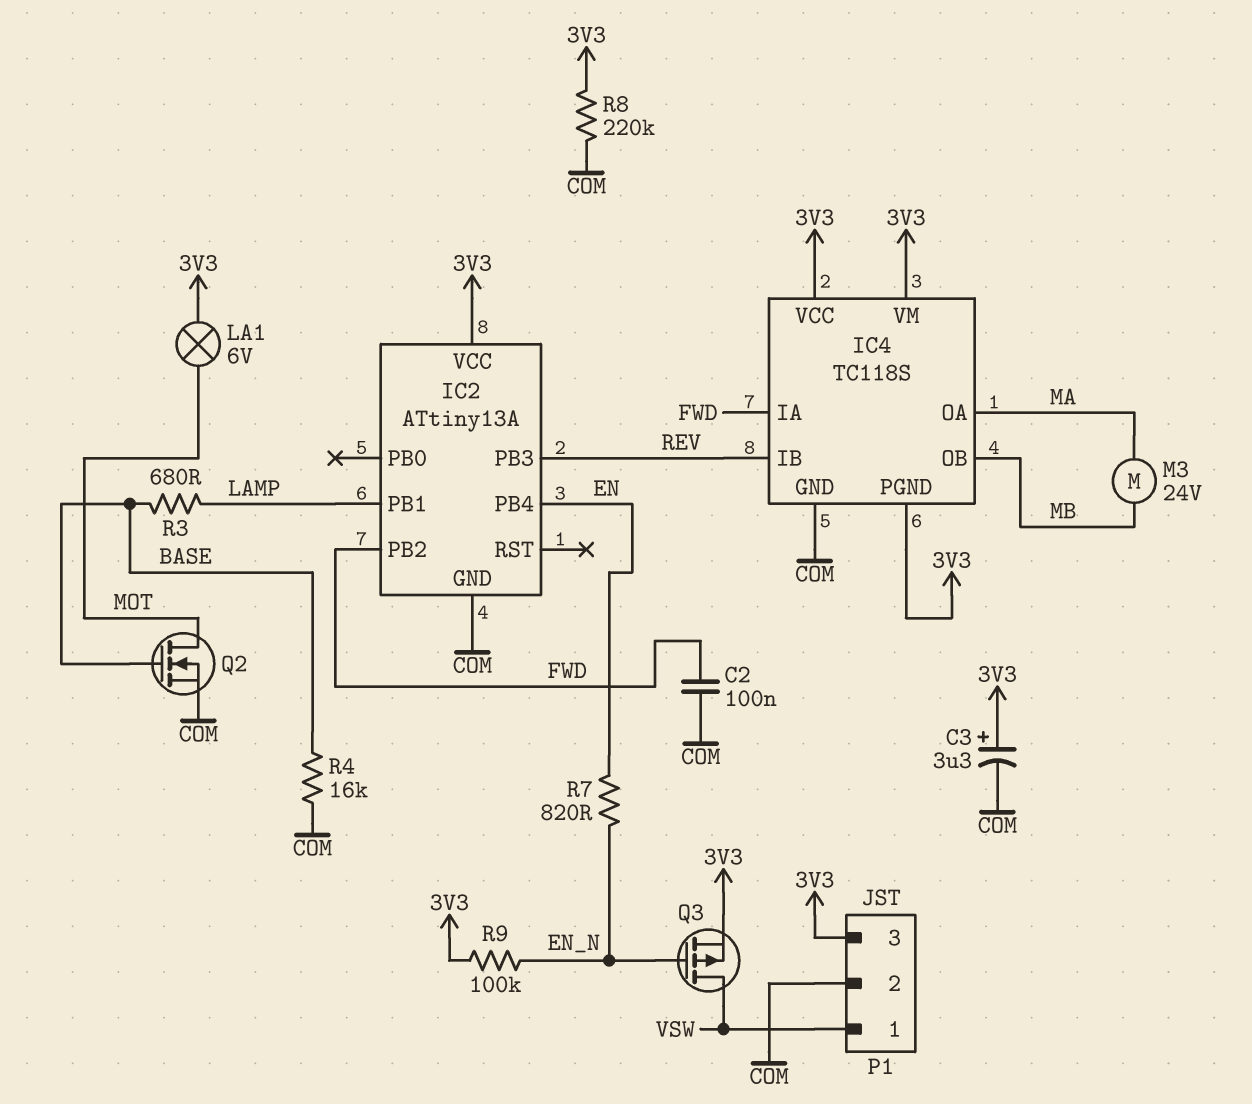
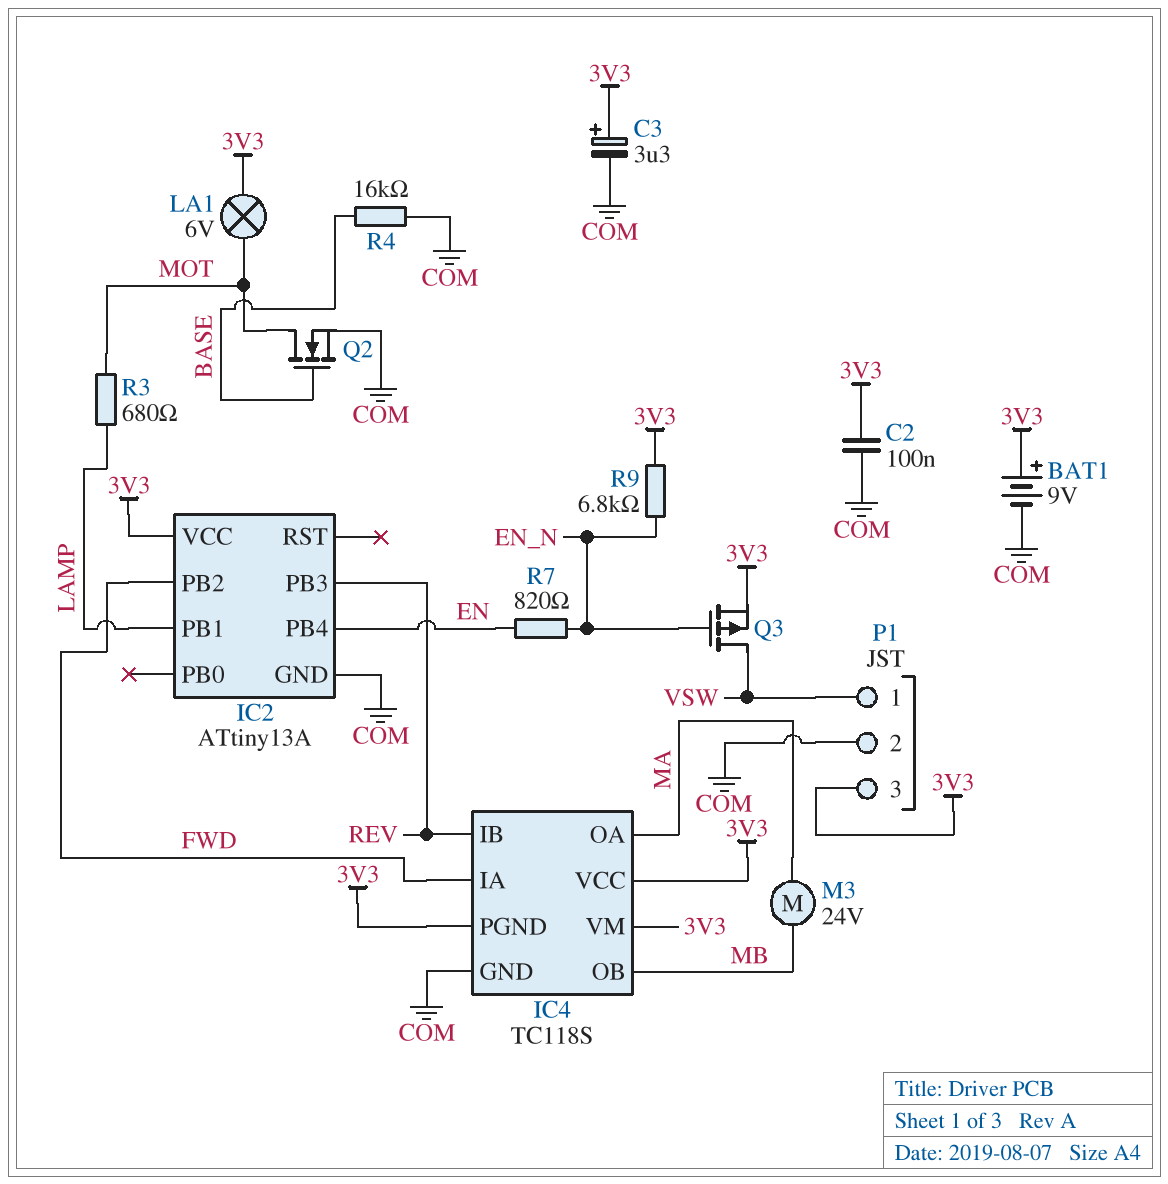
BAT1: none -> 9V (plus 3V3, minus COM)
C2: 100nF (COM, FWD) -> 100nF (3V3, COM)
R3: 680 (BASE, LAMP) -> 680 (LAMP, MOT)
R8: 220k (3V3, COM) -> none
R9: 100k (3V3, EN_N) -> 6.8k (3V3, EN_N)

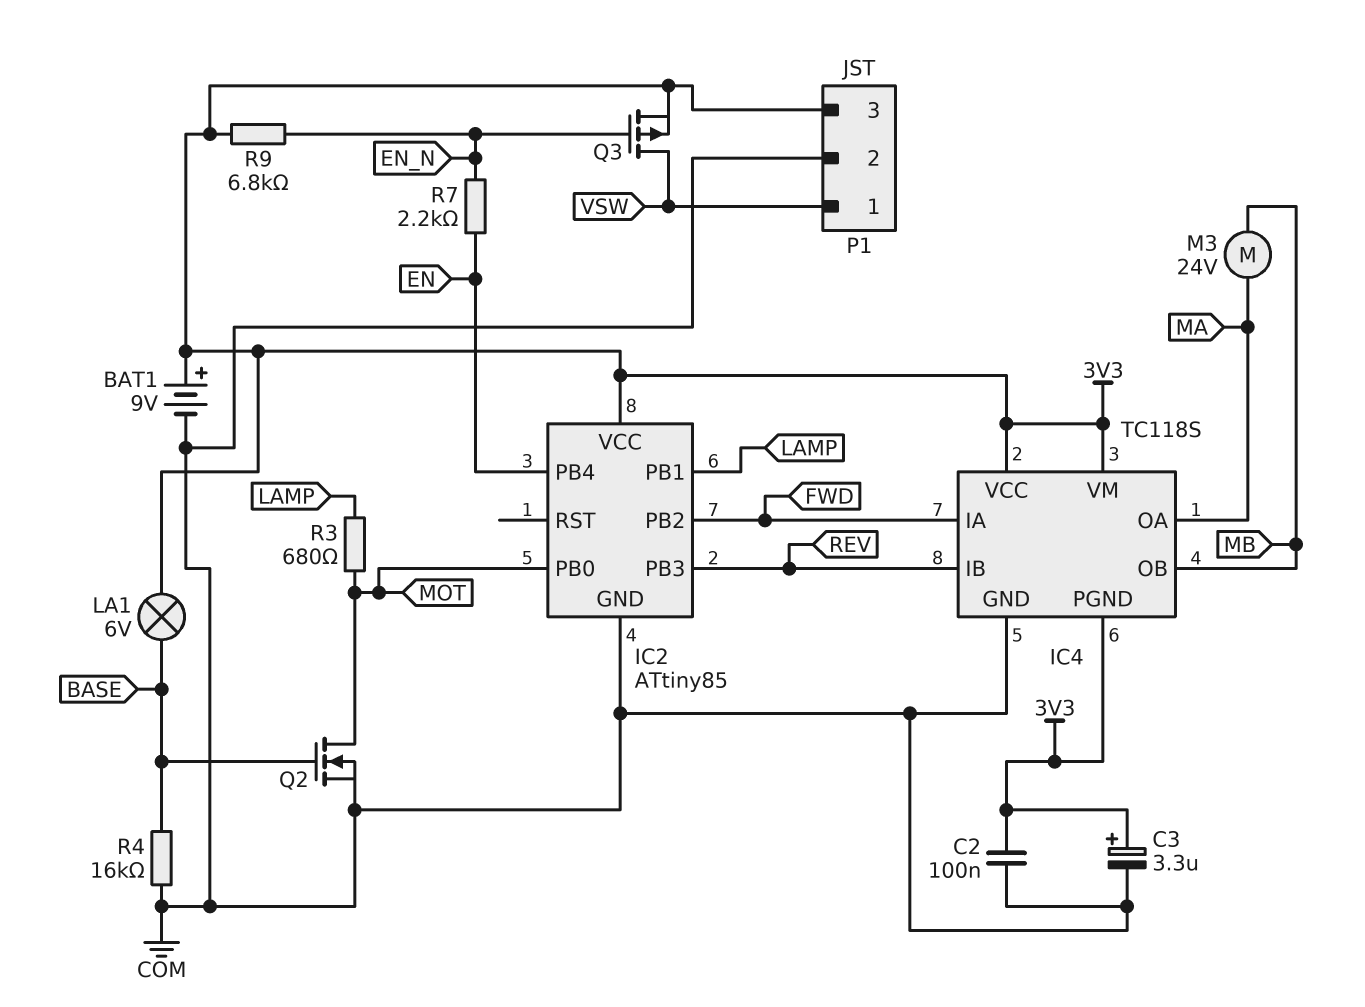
IC2: ATtiny13A -> ATtiny85
IC2 pin PB0: none -> MOT
LA1: lamp 6V (3V3, MOT) -> lamp 6V (3V3, BASE)
R7: 820 (EN, EN_N) -> 2.2k (EN, EN_N)

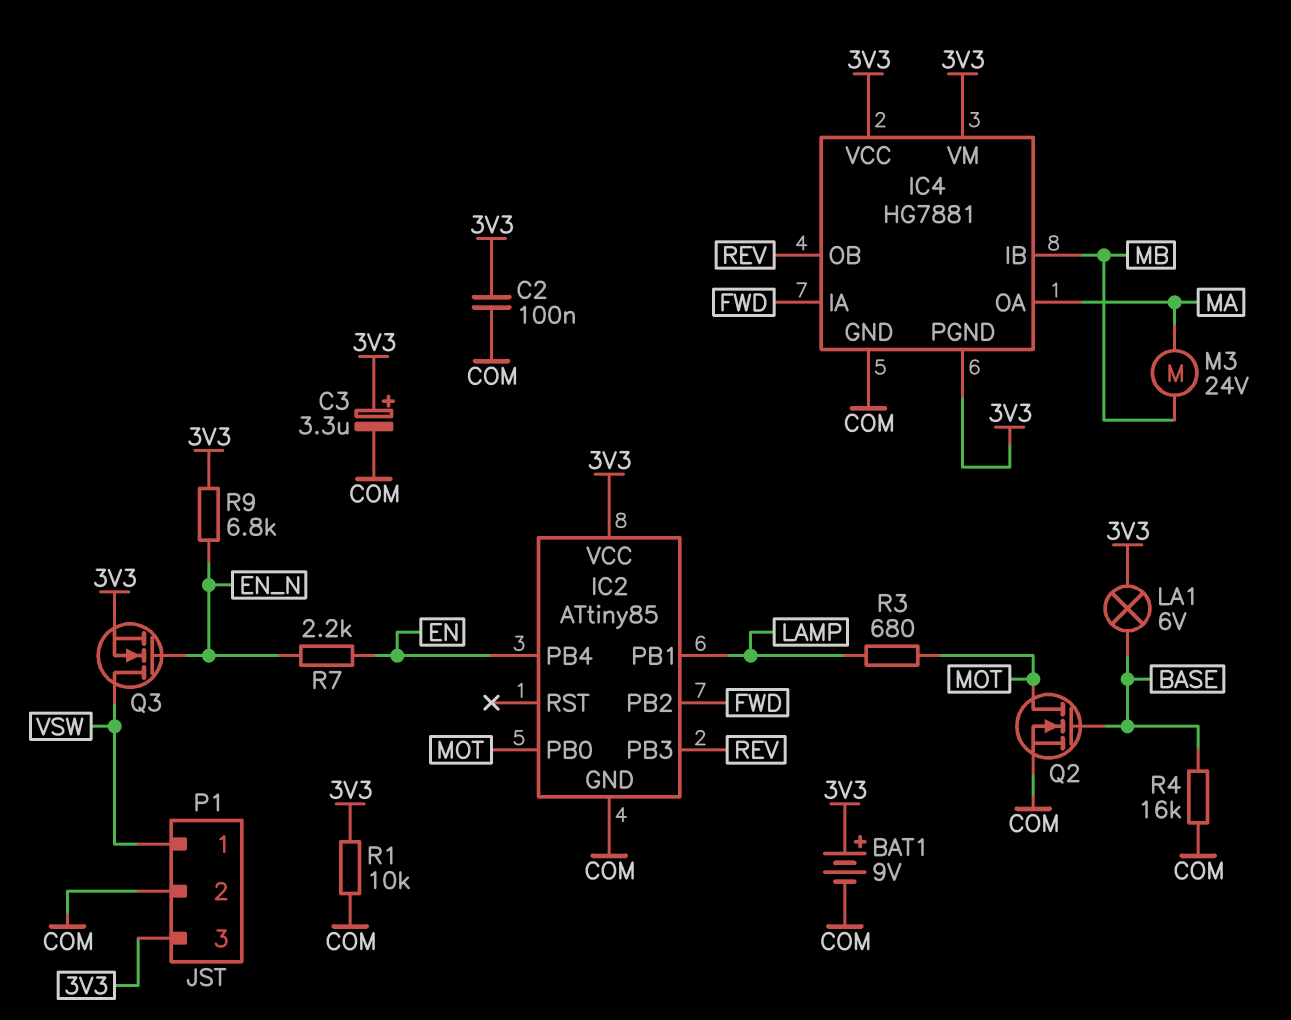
IC4: TC118S -> HG7881
IC4 pin IB: REV -> MB
IC4 pin OB: MB -> REV
Q3: PMOS (G EN_N, D VSW, S 3V3) -> NMOS (G EN_N, D VSW, S 3V3)
R1: none -> 10k (3V3, COM)

